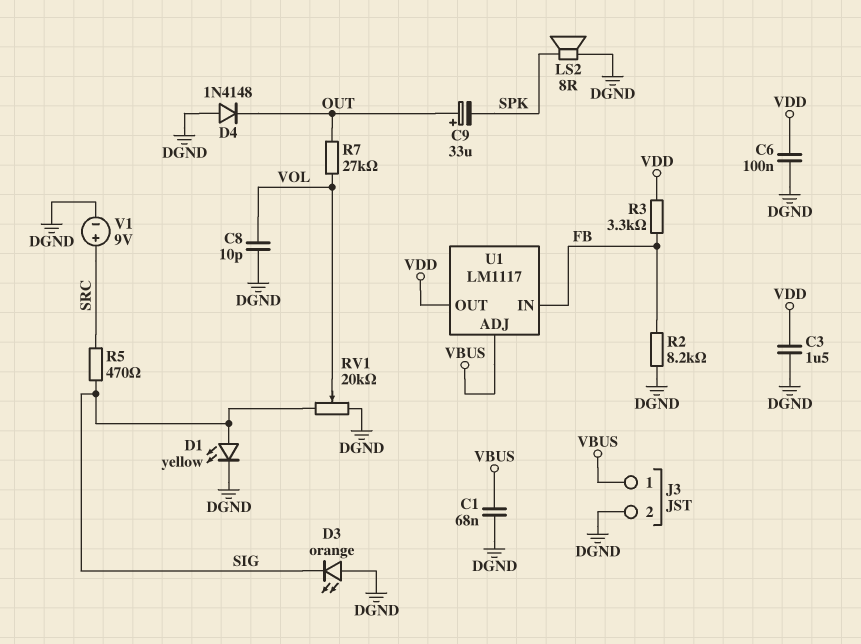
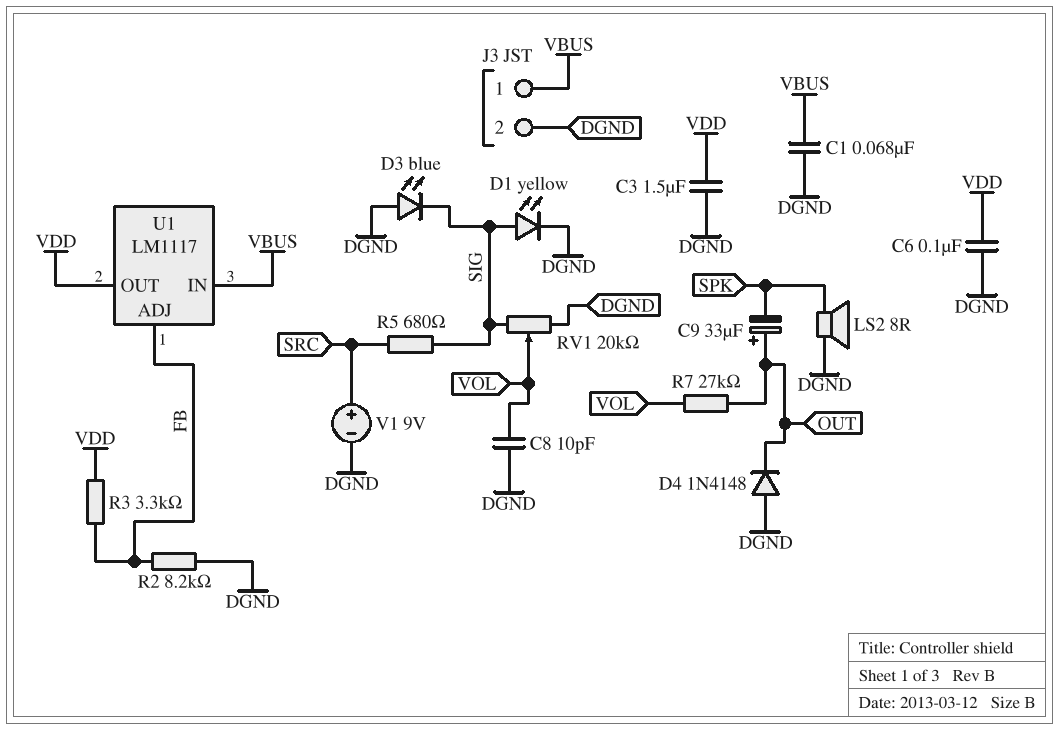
D3: LED orange (A DGND, K SIG) -> LED blue (A DGND, K SIG)
R5: 470 (SIG, SRC) -> 680 (SIG, SRC)
U1 pin ADJ: VBUS -> FB
U1 pin IN: FB -> VBUS

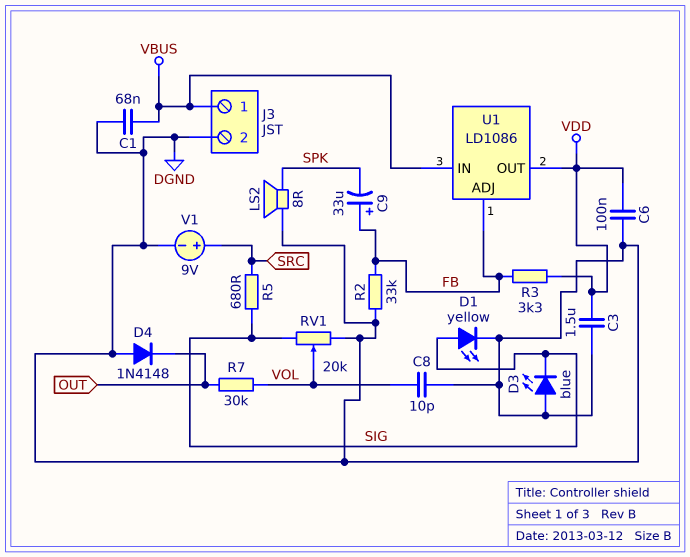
C9: 33uF (plus OUT, minus SPK) -> 33uF (plus FB, minus SPK)
R2: 8.2k (DGND, FB) -> 33k (DGND, FB)
R7: 27k (OUT, VOL) -> 30k (OUT, VOL)
U1: LM1117 -> LD1086

